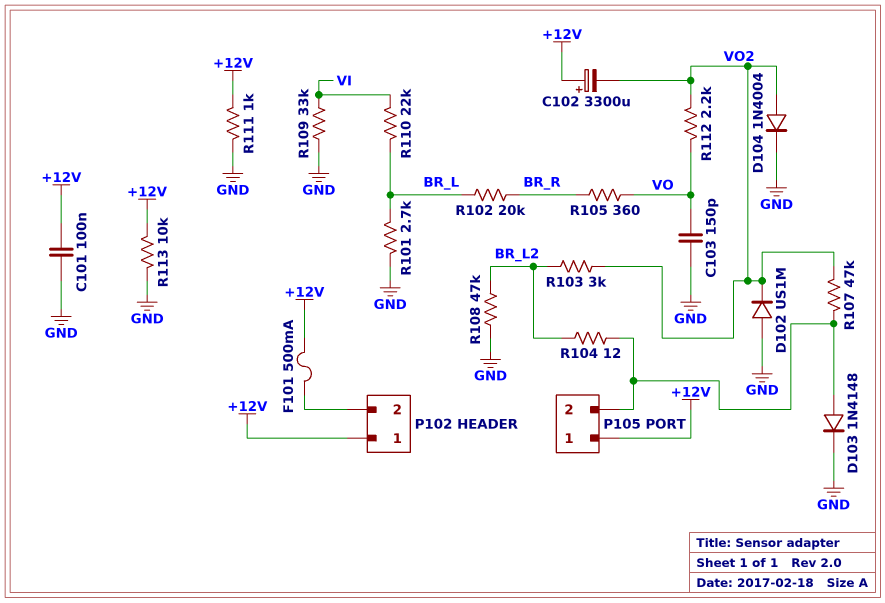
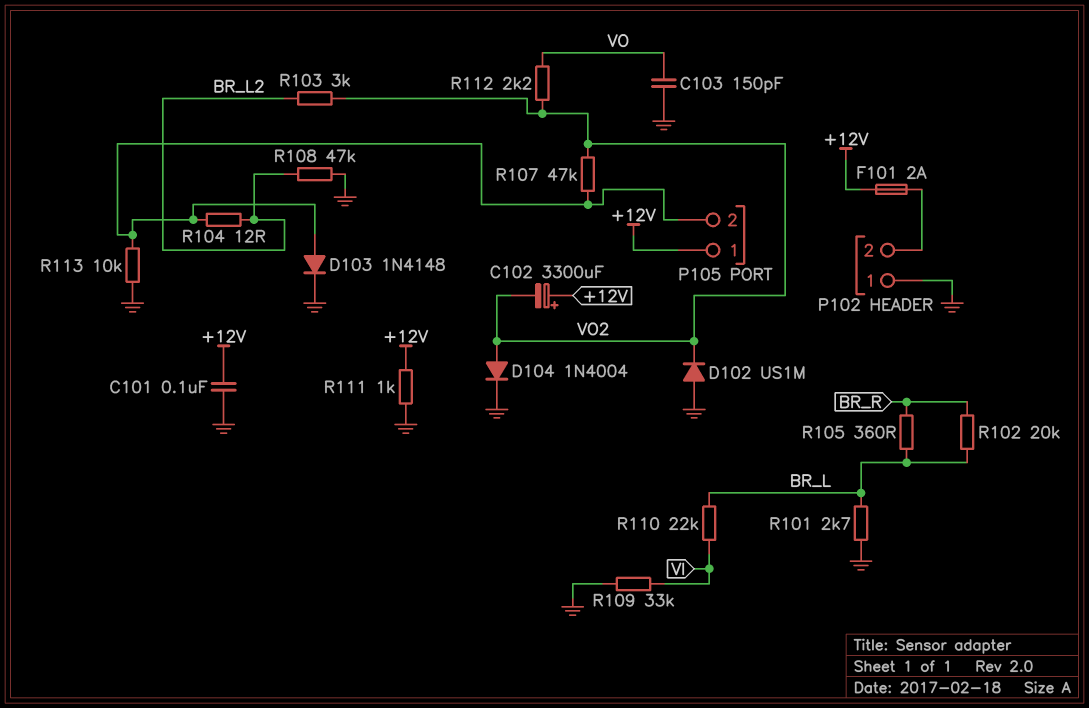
F101: 500mA (+12V, P102/2) -> 2A (+12V, P102/2)
P102 pin 1: +12V -> GND
R105: 360 (BR_R, VO) -> 360 (BR_L, BR_R)
R113: 10k (+12V, GND) -> 10k (GND, P105/2)

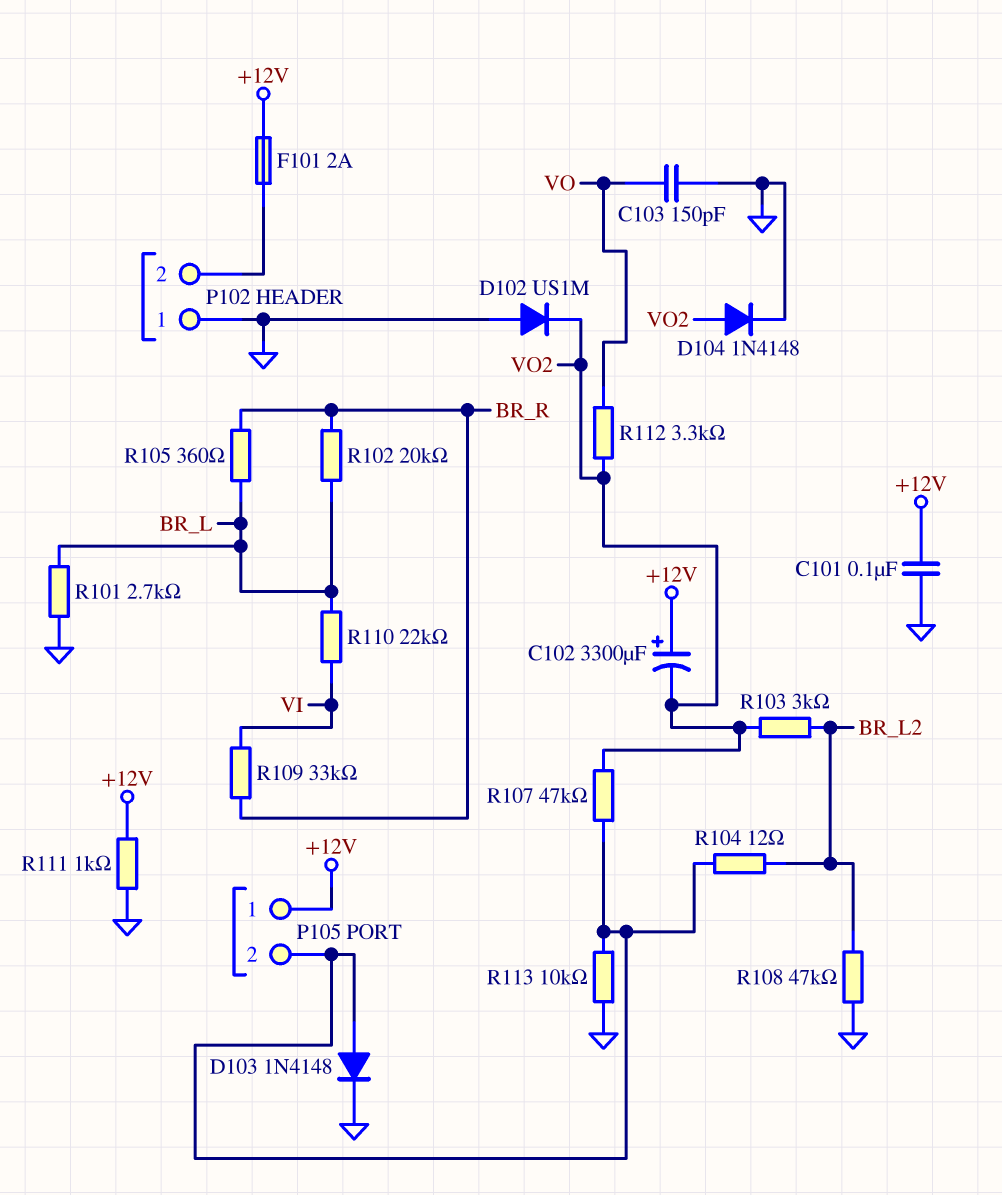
D104: diode 1N4004 (A VO2, K GND) -> diode 1N4148 (A VO2, K GND)
R109: 33k (GND, VI) -> 33k (BR_R, VI)
R112: 2.2k (VO, VO2) -> 3.3k (VO, VO2)

